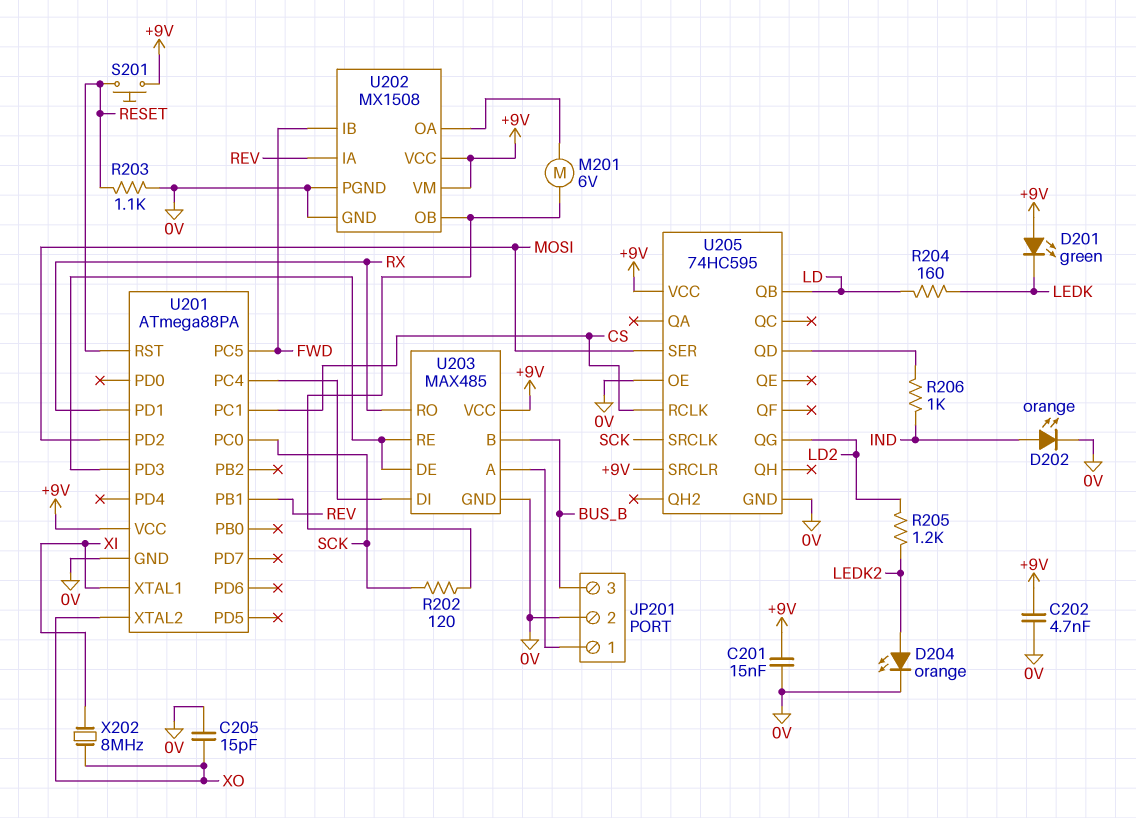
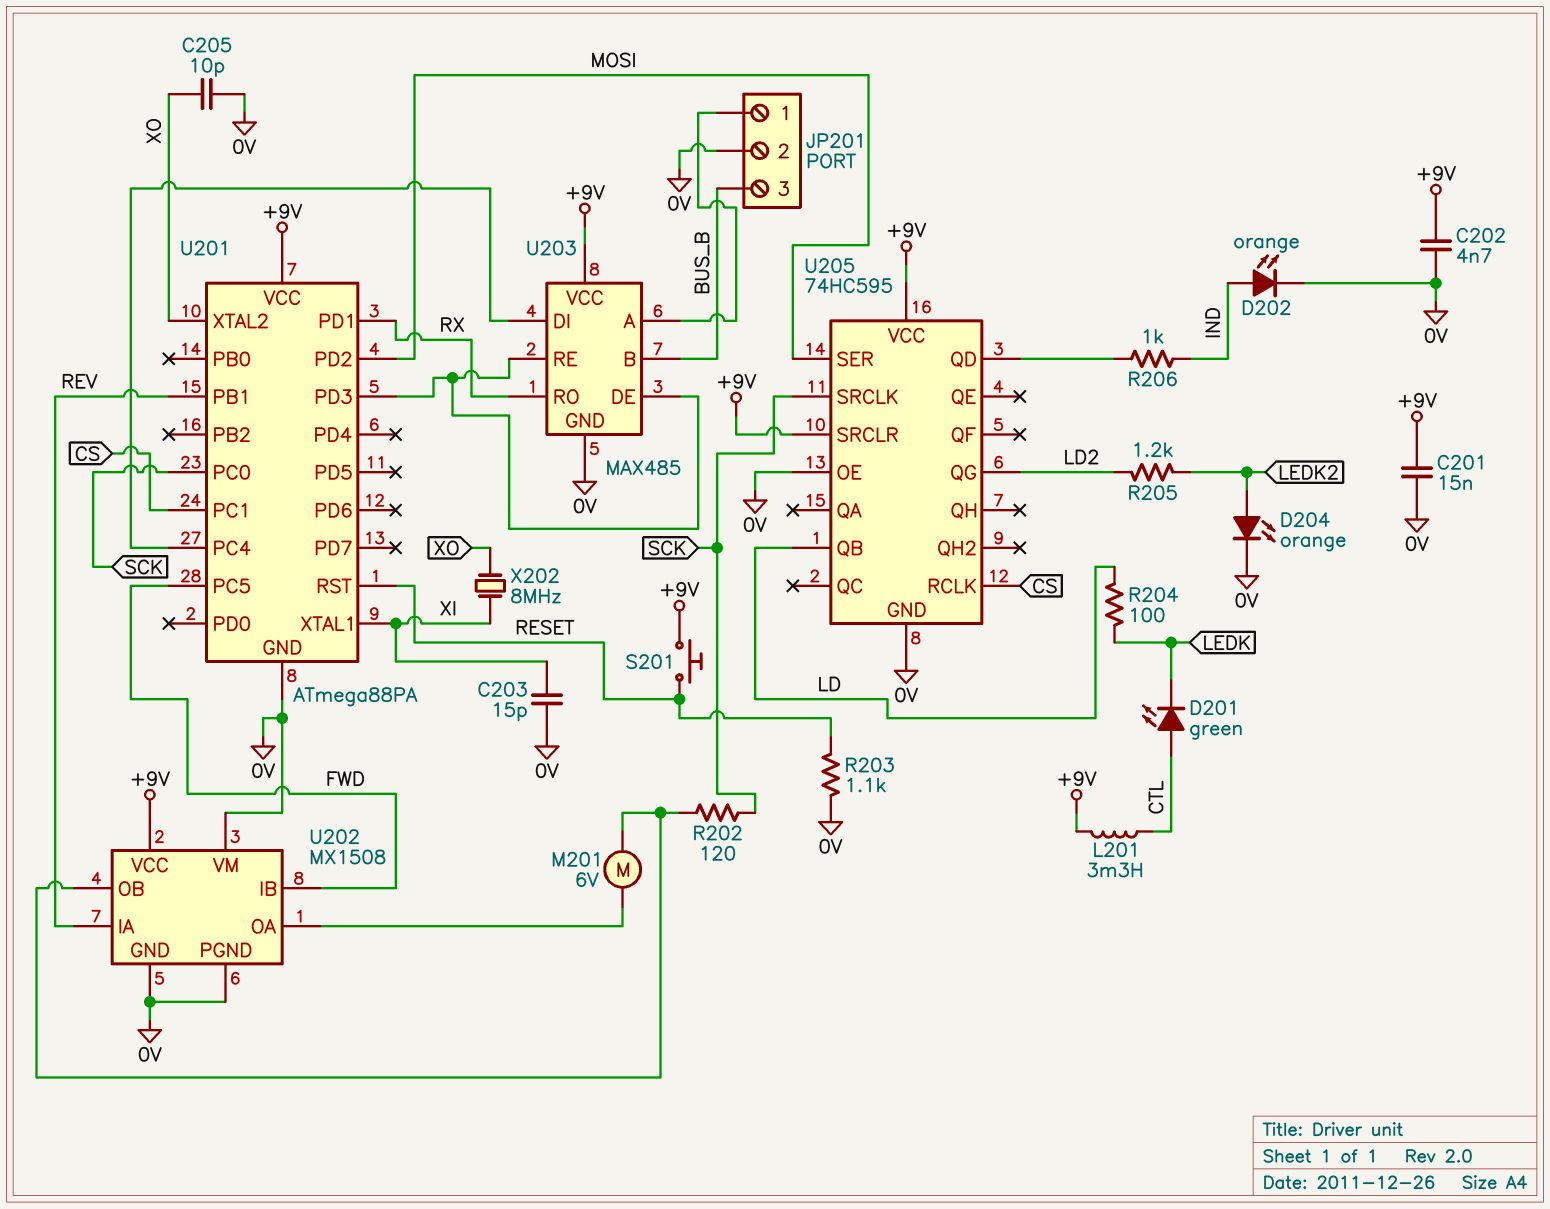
C203: none -> 15pF (0V, XI)
C205: 15pF (0V, XO) -> 10pF (0V, XO)
D201: LED green (A +9V, K LEDK) -> LED green (A CTL, K LEDK)
L201: none -> 3.3mH (+9V, CTL)
R204: 160 (LD, LEDK) -> 100 (LD, LEDK)
U202 pin VM: +9V -> 0V

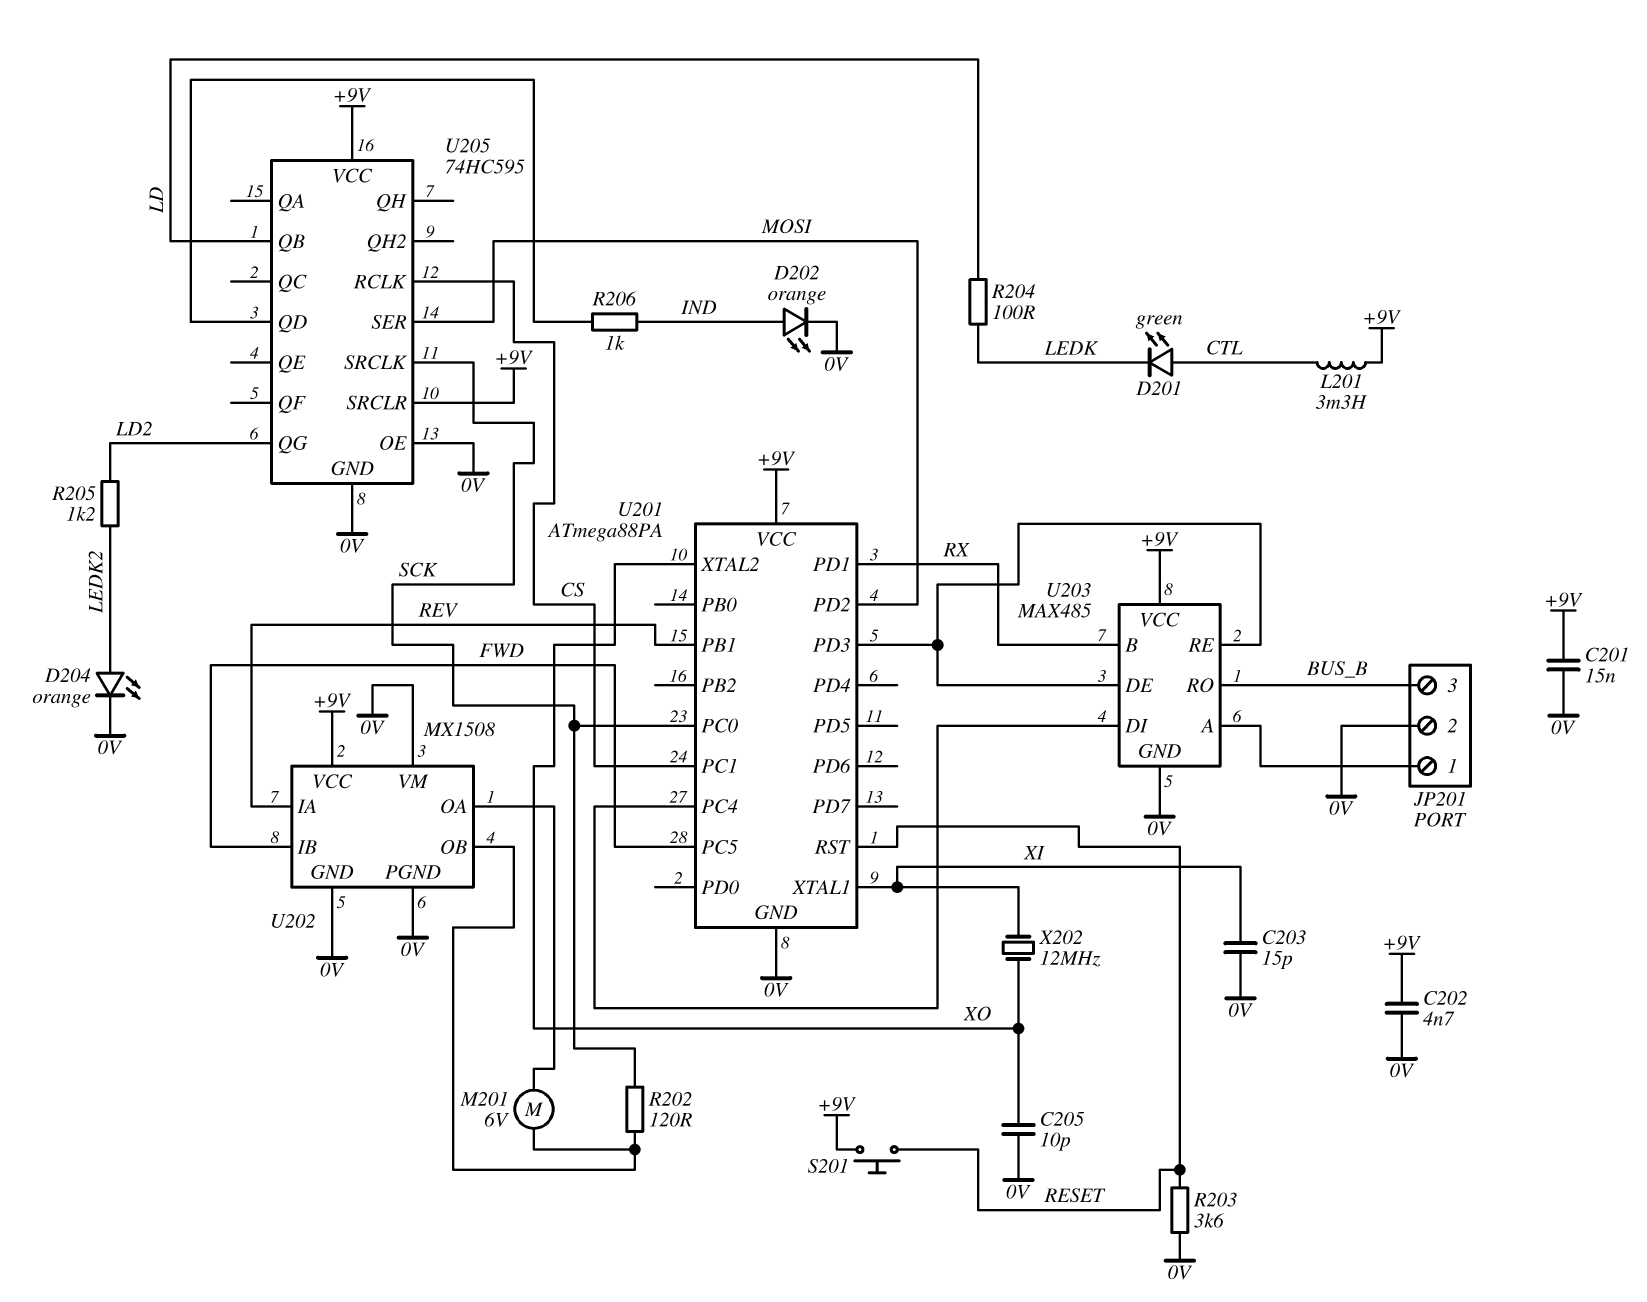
R203: 1.1k (0V, RESET) -> 3.6k (0V, RESET)
U203 pin B: BUS_B -> RX
U203 pin RO: RX -> BUS_B
X202: 8MHz (XI, XO) -> 12MHz (XI, XO)

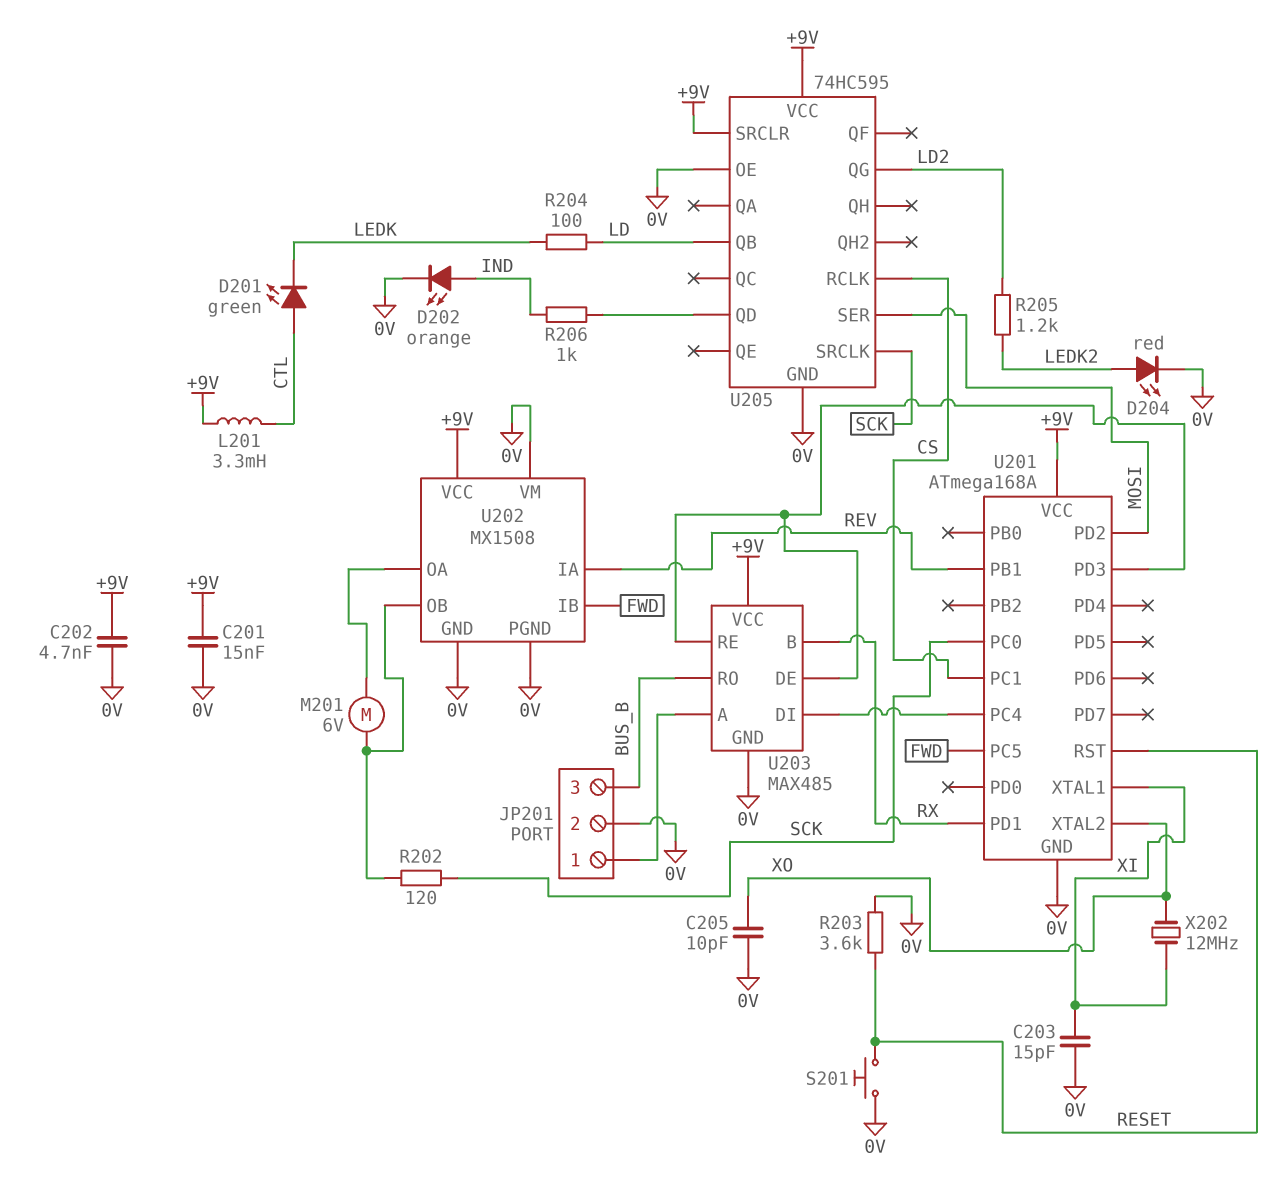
D204: LED orange (A LEDK2, K 0V) -> LED red (A LEDK2, K 0V)
S201: button (+9V, RESET) -> button (0V, RESET)
U201: ATmega88PA -> ATmega168A

